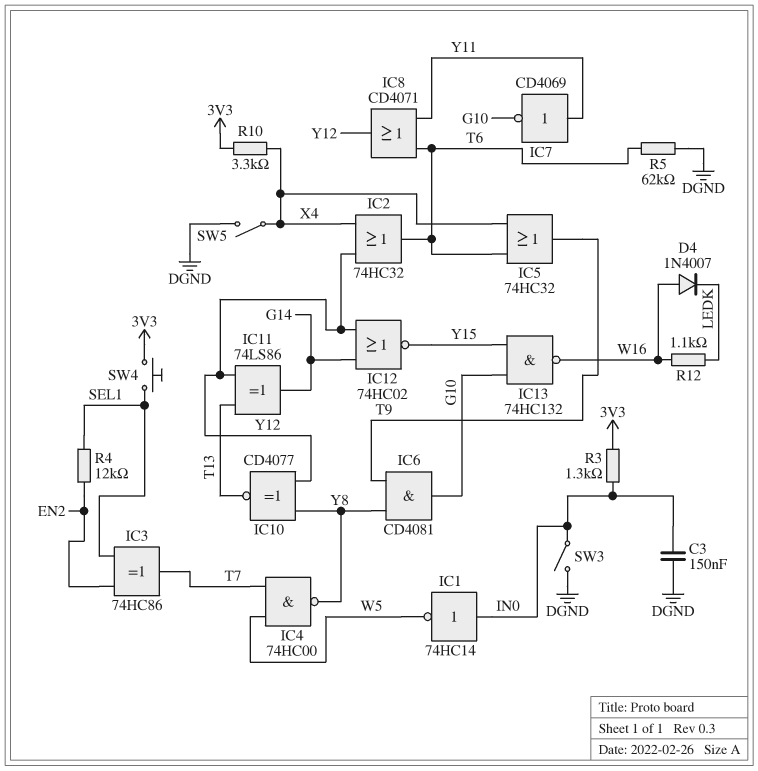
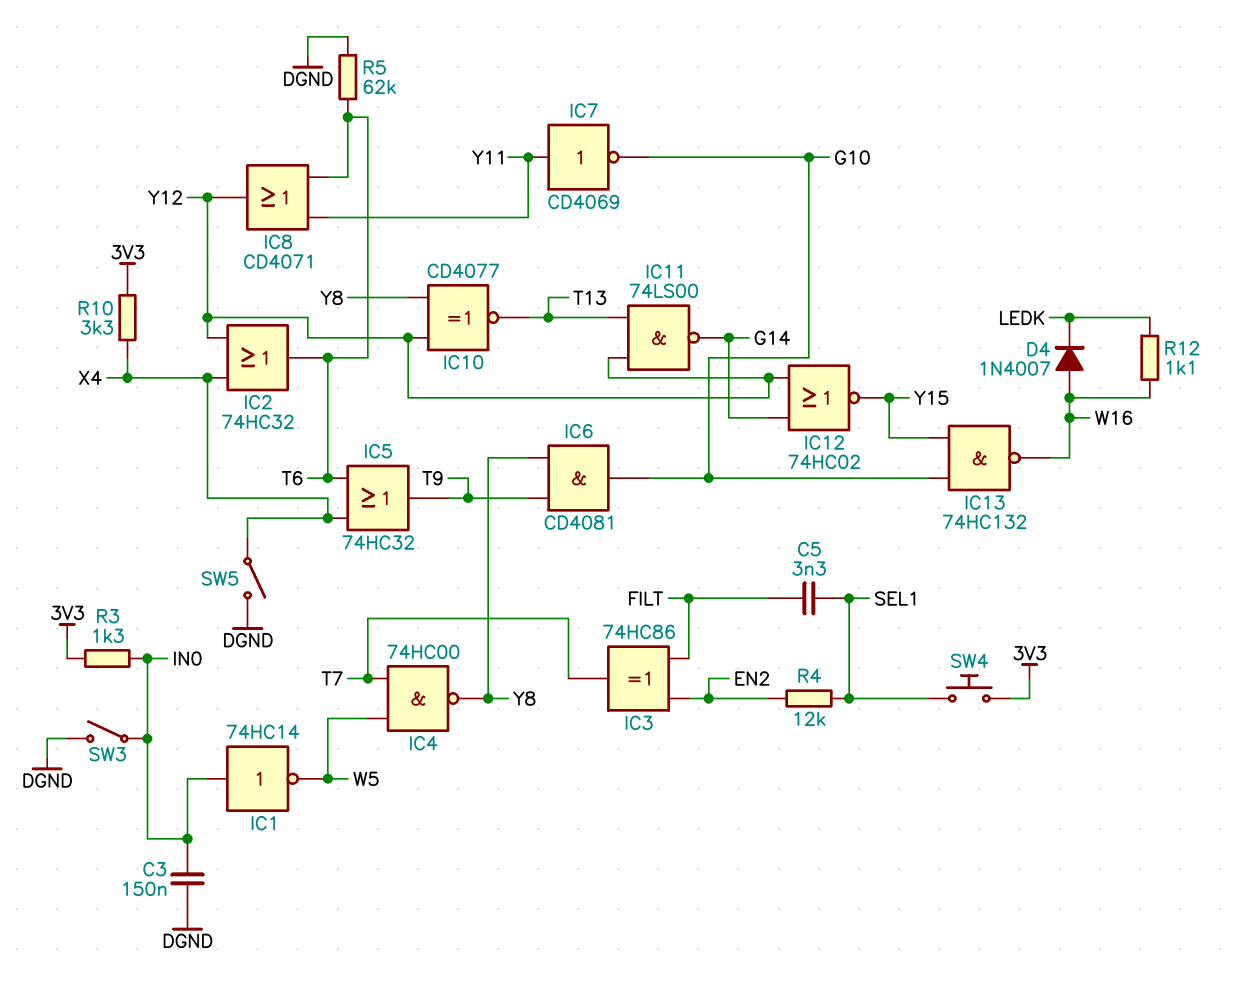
C5: none -> 3.3nF (FILT, SEL1)
IC3: XOR 74HC86 (in EN2, in SEL1, out T7) -> XOR 74HC86 (in EN2, in FILT, out T7)
IC11: XOR 74LS86 (in T13, in Y12, out G14) -> NAND 74LS00 (in T13, in Y12, out G14)

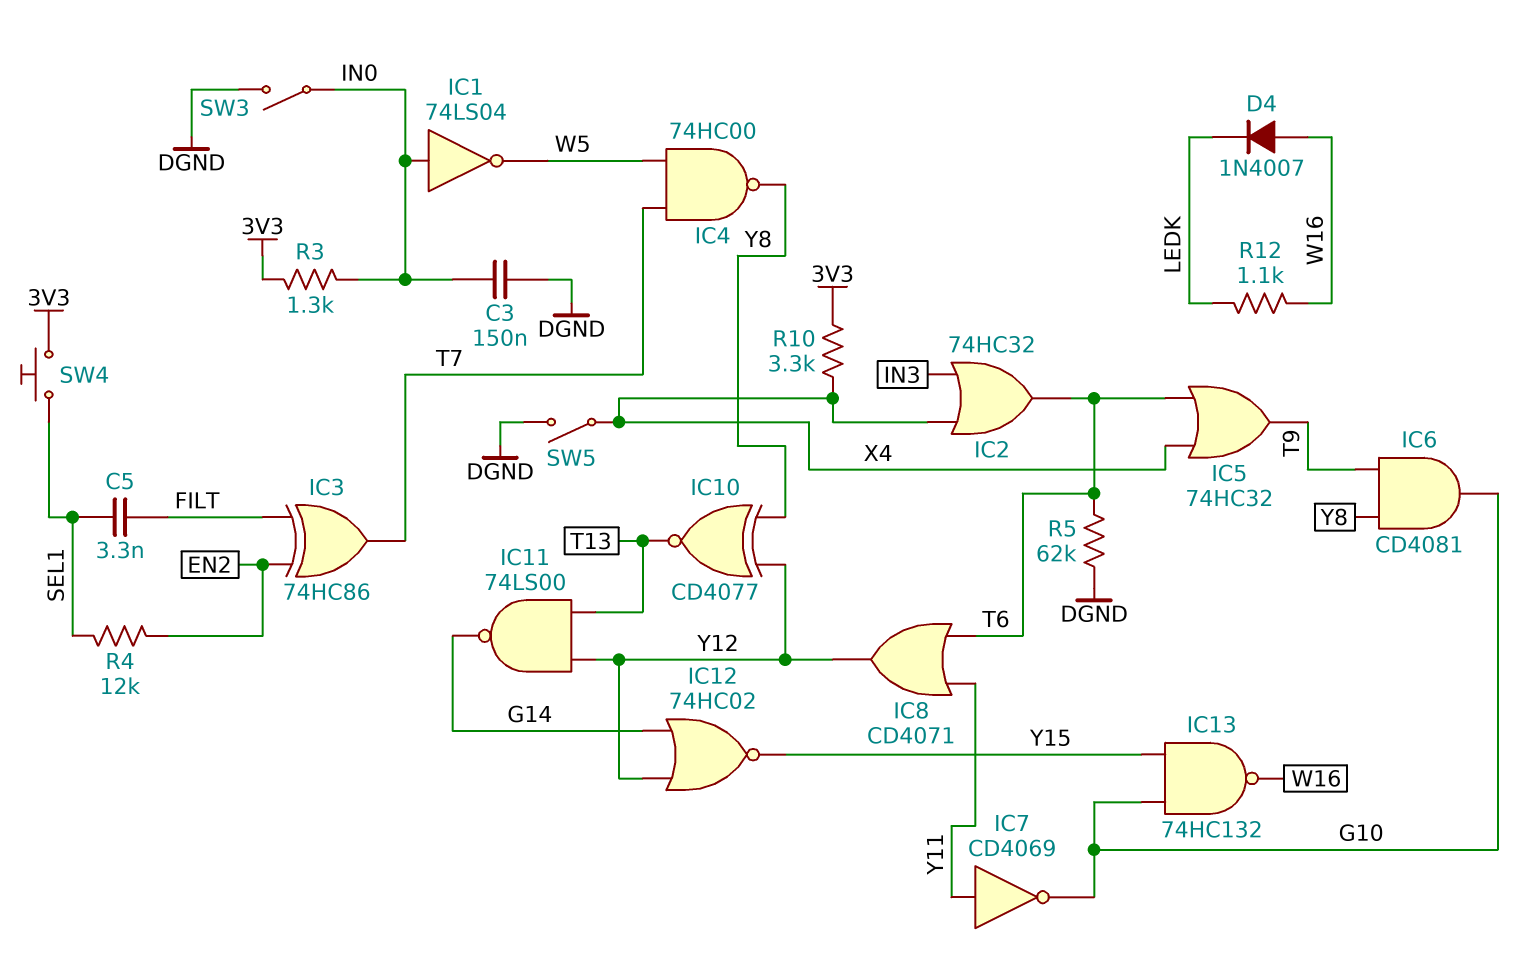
IC1: NOT 74HC14 (in IN0, out W5) -> NOT 74LS04 (in IN0, out W5)
IC2: OR 74HC32 (in X4, in Y12, out T6) -> OR 74HC32 (in IN3, in X4, out T6)

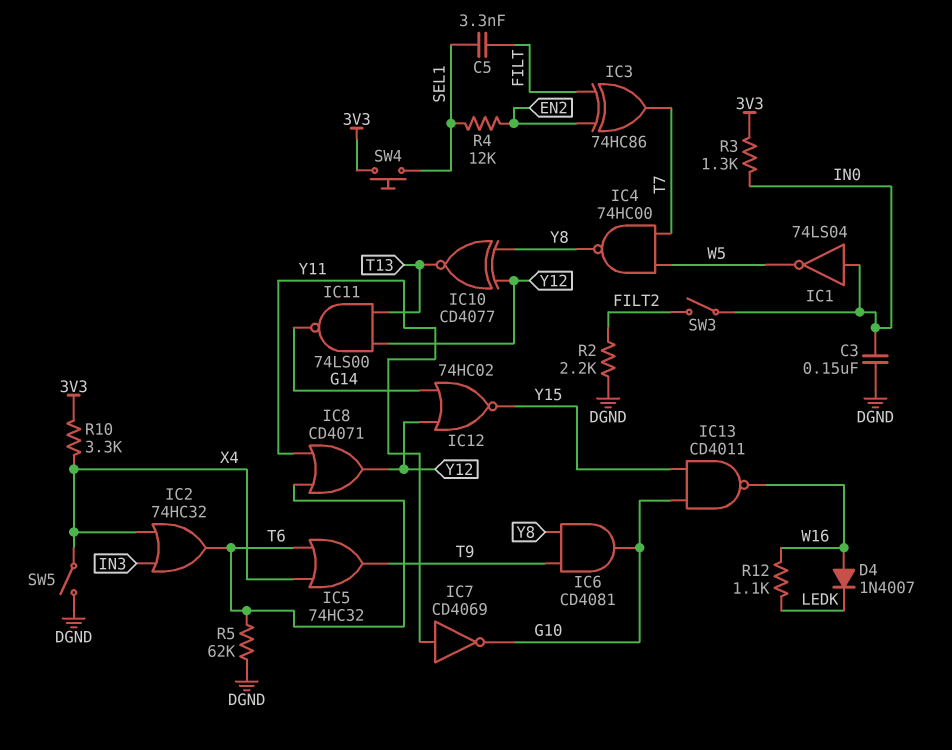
IC13: NAND 74HC132 (in G10, in Y15, out W16) -> NAND CD4011 (in G10, in Y15, out W16)
R2: none -> 2.2k (DGND, FILT2)
SW3: switch (DGND, IN0) -> switch (FILT2, IN0)

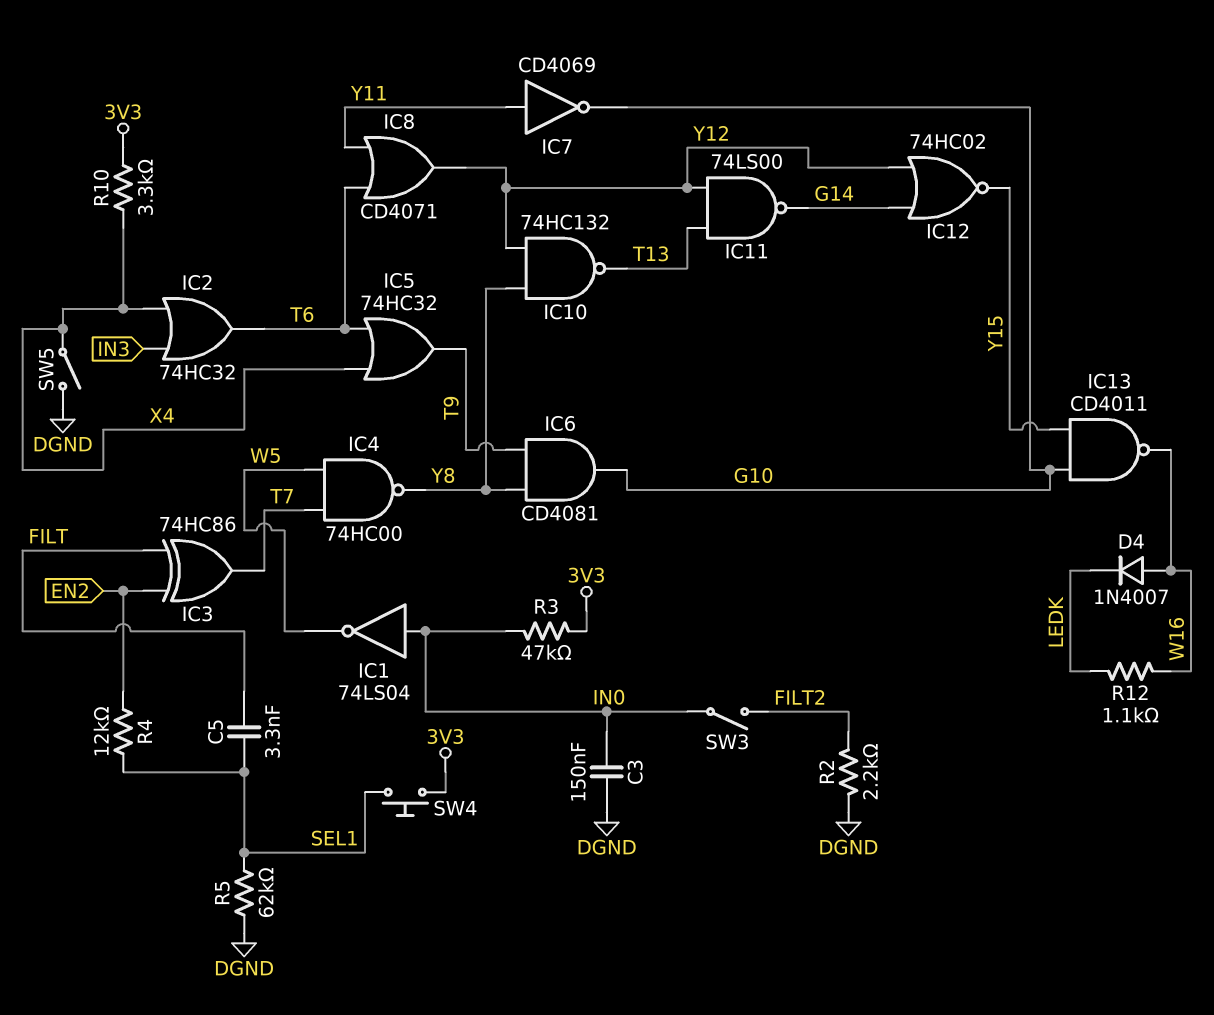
IC10: XNOR CD4077 (in Y8, in Y12, out T13) -> NAND 74HC132 (in Y8, in Y12, out T13)
R3: 1.3k (3V3, IN0) -> 47k (3V3, IN0)
R5: 62k (DGND, T6) -> 62k (DGND, SEL1)

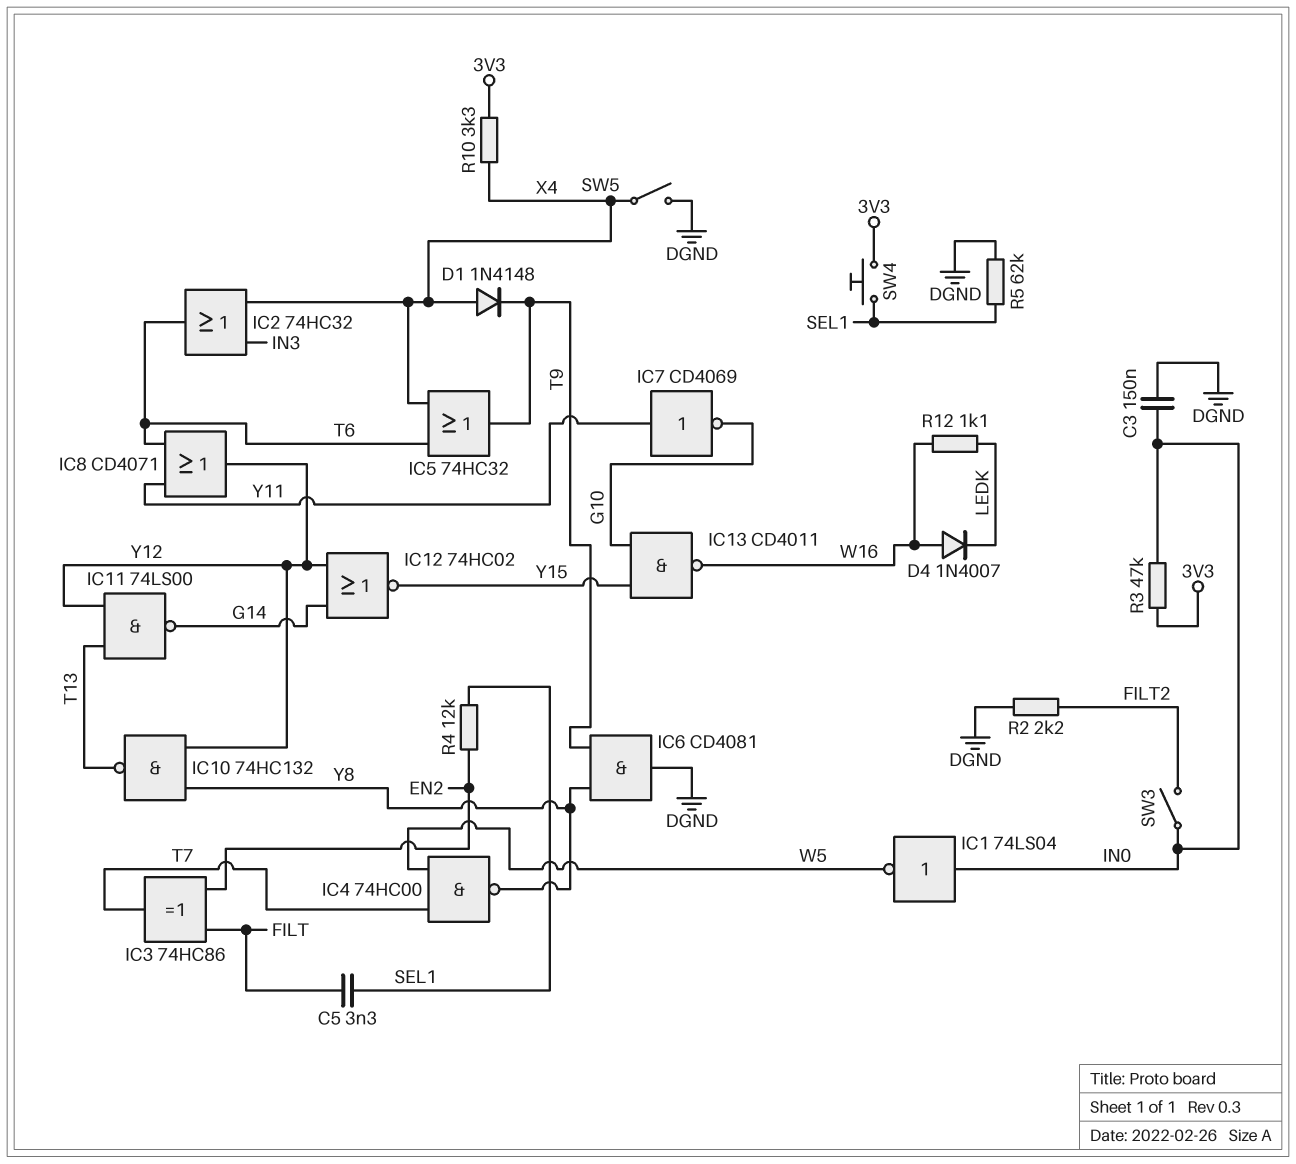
D1: none -> diode 1N4148 (A X4, K T9)
IC6: AND CD4081 (in T9, in Y8, out G10) -> AND CD4081 (in T9, in Y8, out DGND)

